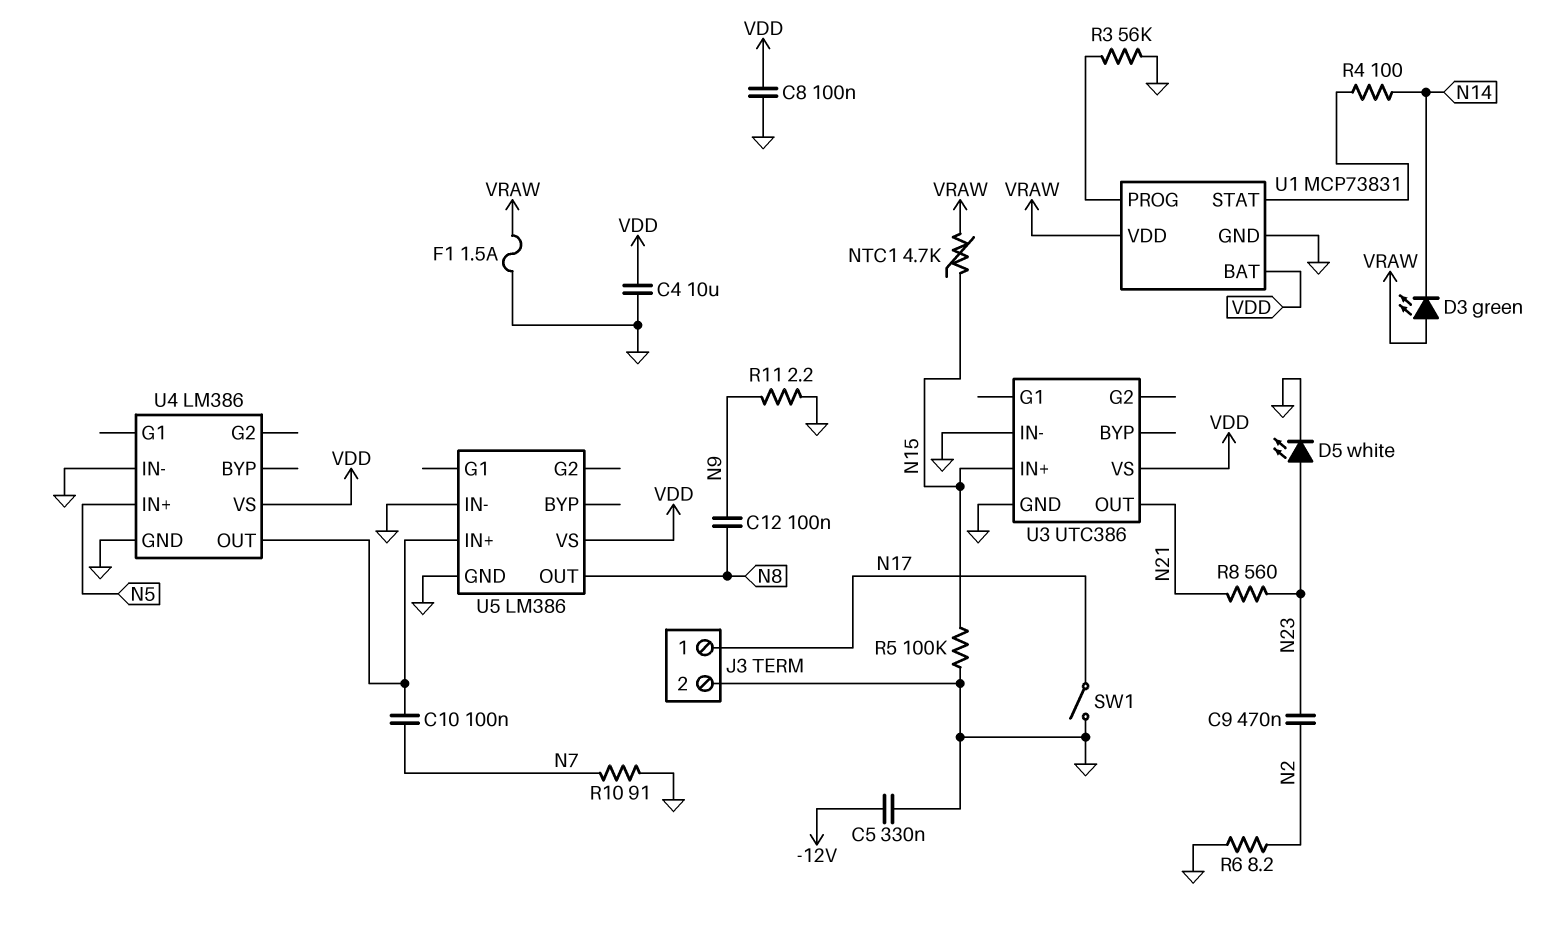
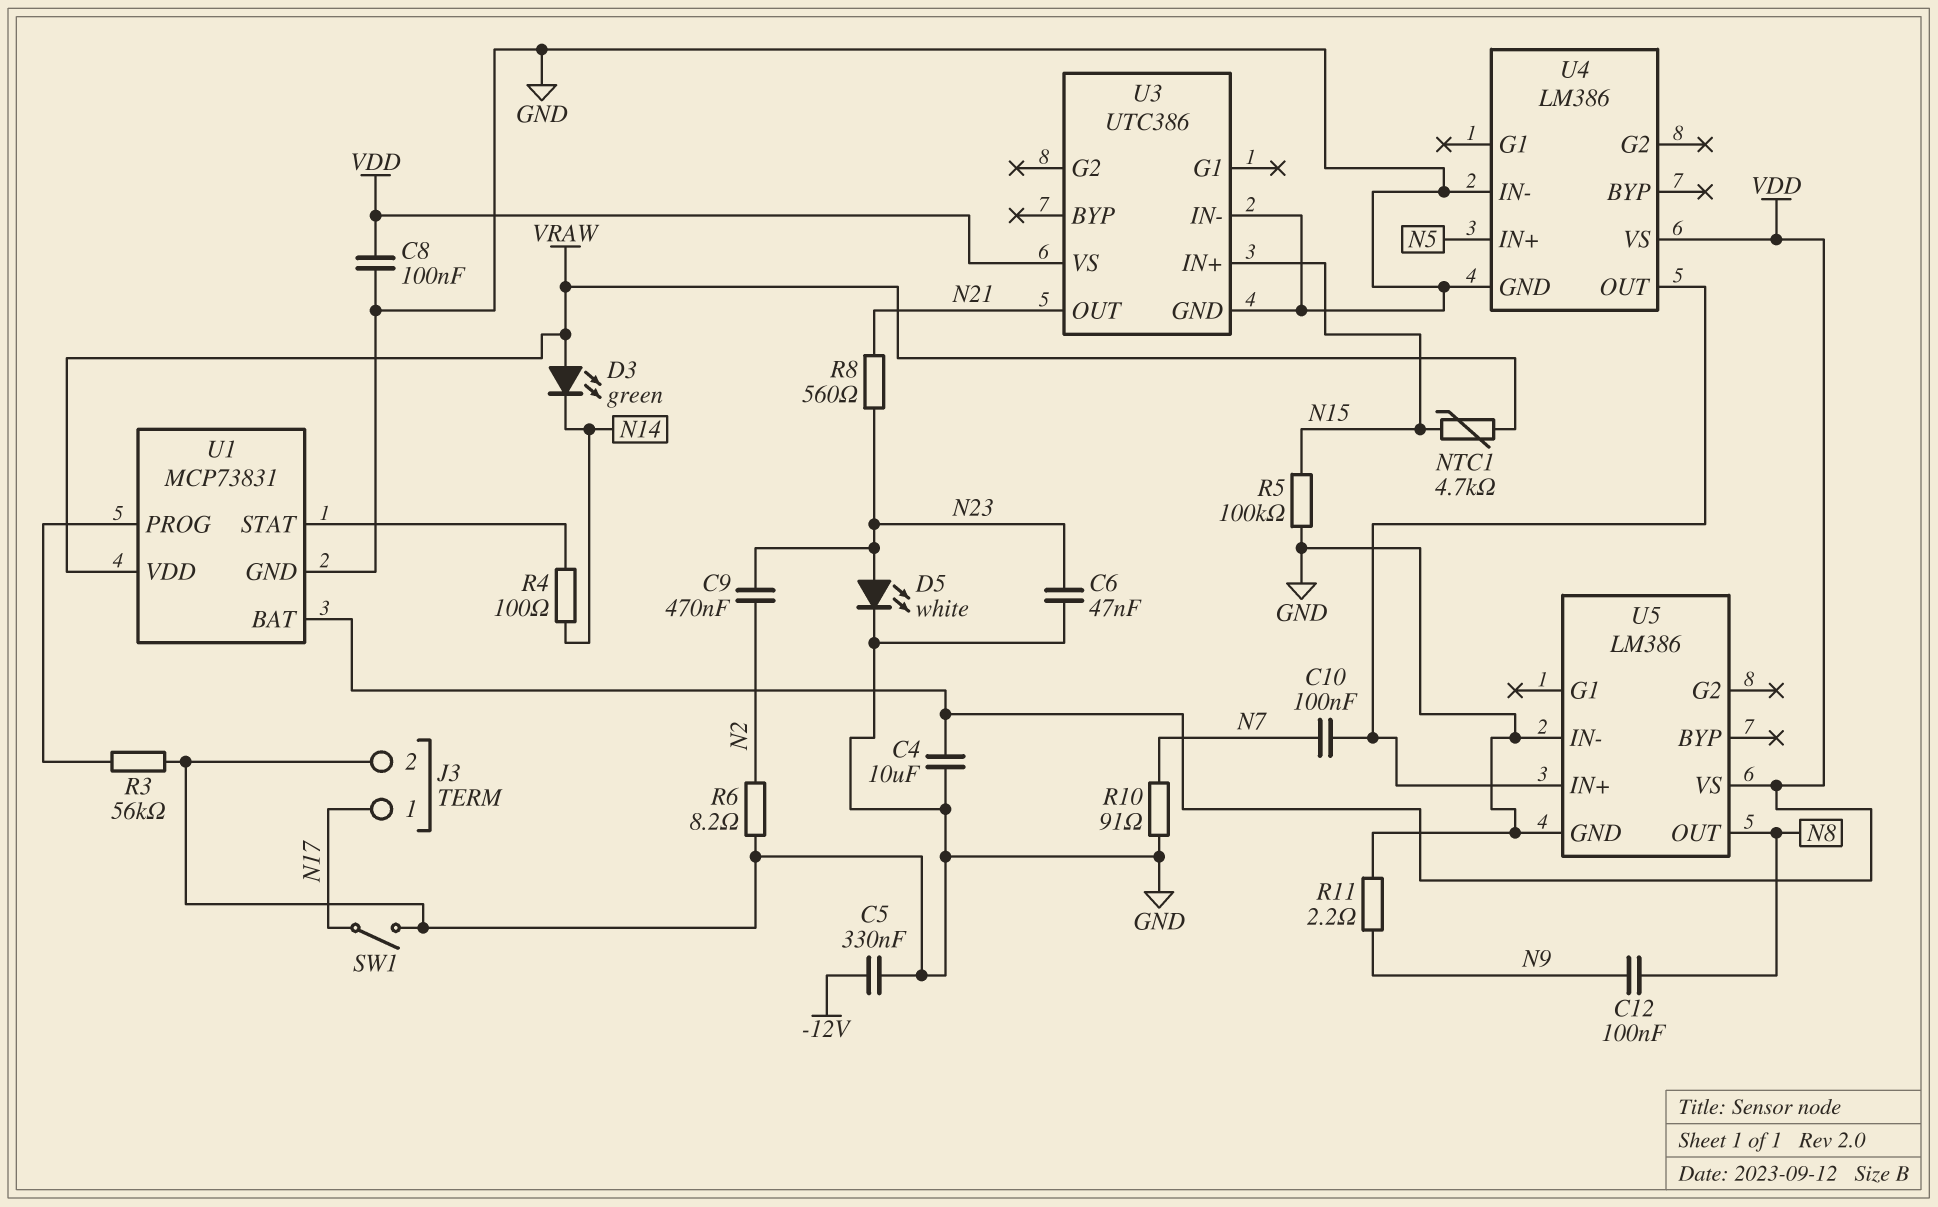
C6: none -> 47nF (GND, N23)
F1: 1.5A (GND, VRAW) -> none

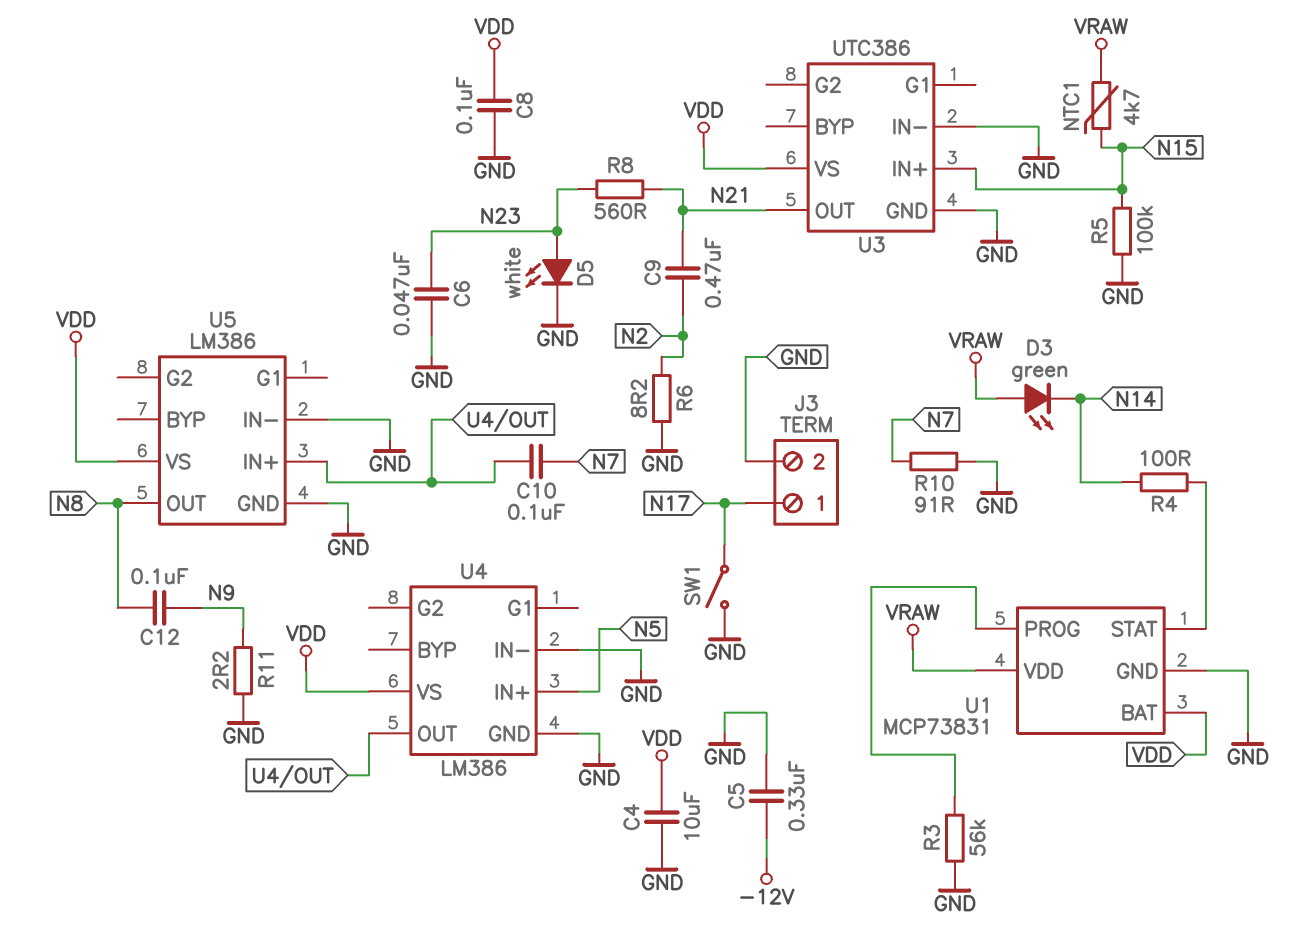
C9: 470nF (N2, N23) -> 470nF (N2, N21)

